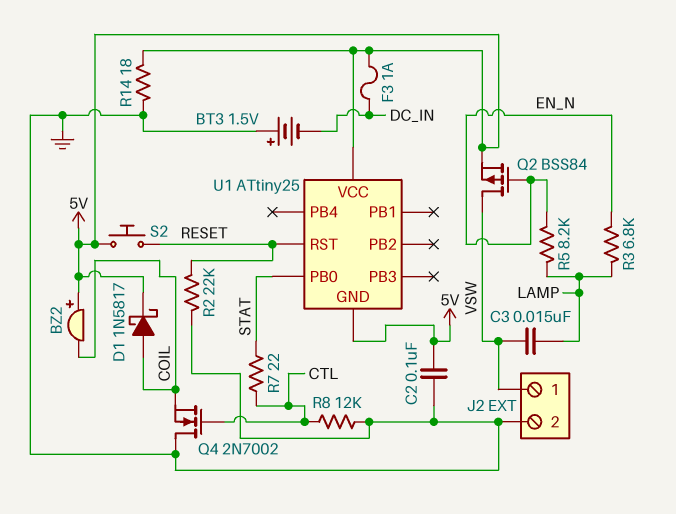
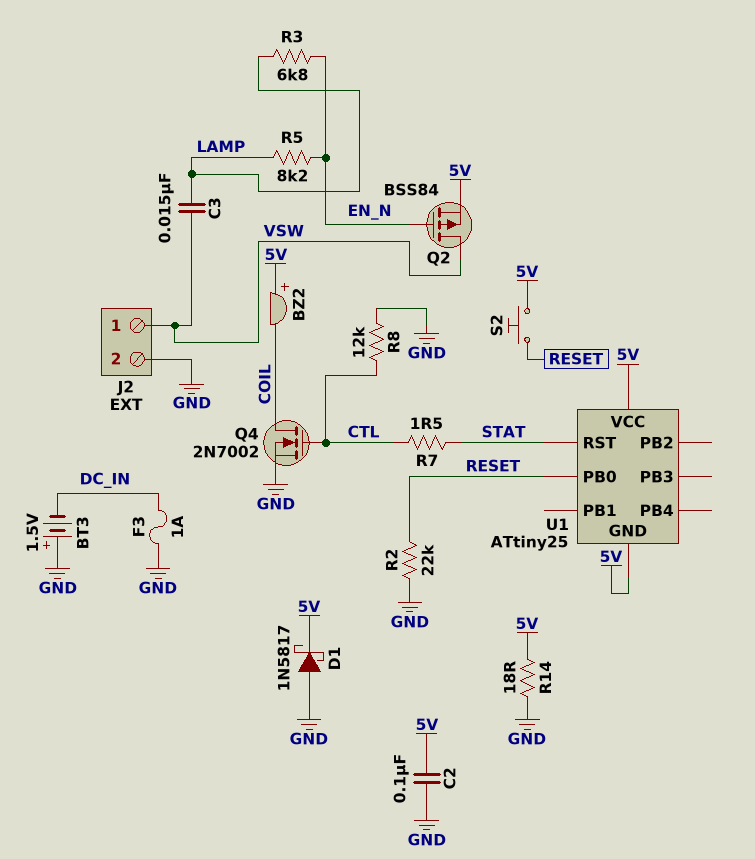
D1: schottky 1N5817 (A COIL, K 5V) -> schottky 1N5817 (A GND, K 5V)
F3: 1A (5V, DC_IN) -> 1A (DC_IN, GND)
Q4: NMOS 2N7002 (G CTL, D GND, S COIL) -> NMOS 2N7002 (G CTL, D COIL, S GND)
R7: 22 (CTL, STAT) -> 1.5 (CTL, STAT)
U1 pin PB0: STAT -> RESET
U1 pin RST: RESET -> STAT

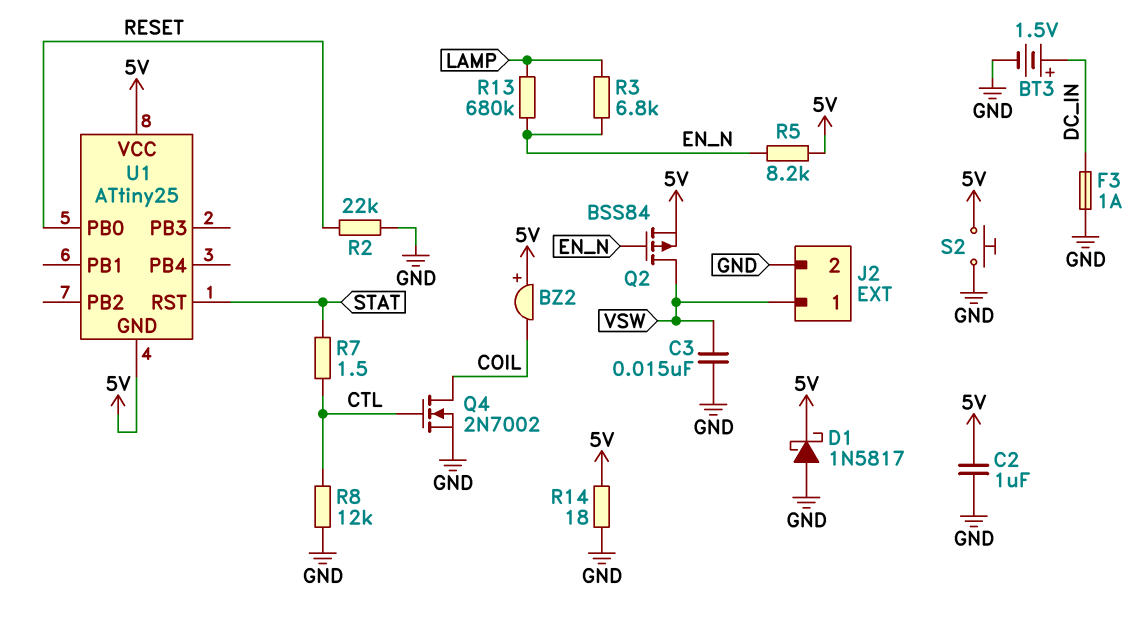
BT3: 1.5V (plus GND, minus DC_IN) -> 1.5V (plus DC_IN, minus GND)
C2: 100nF (5V, GND) -> 1uF (5V, GND)
C3: 15nF (LAMP, VSW) -> 15nF (GND, VSW)
R5: 8.2k (EN_N, LAMP) -> 8.2k (5V, EN_N)
R13: none -> 680k (EN_N, LAMP)
S2: button (5V, RESET) -> button (5V, GND)

